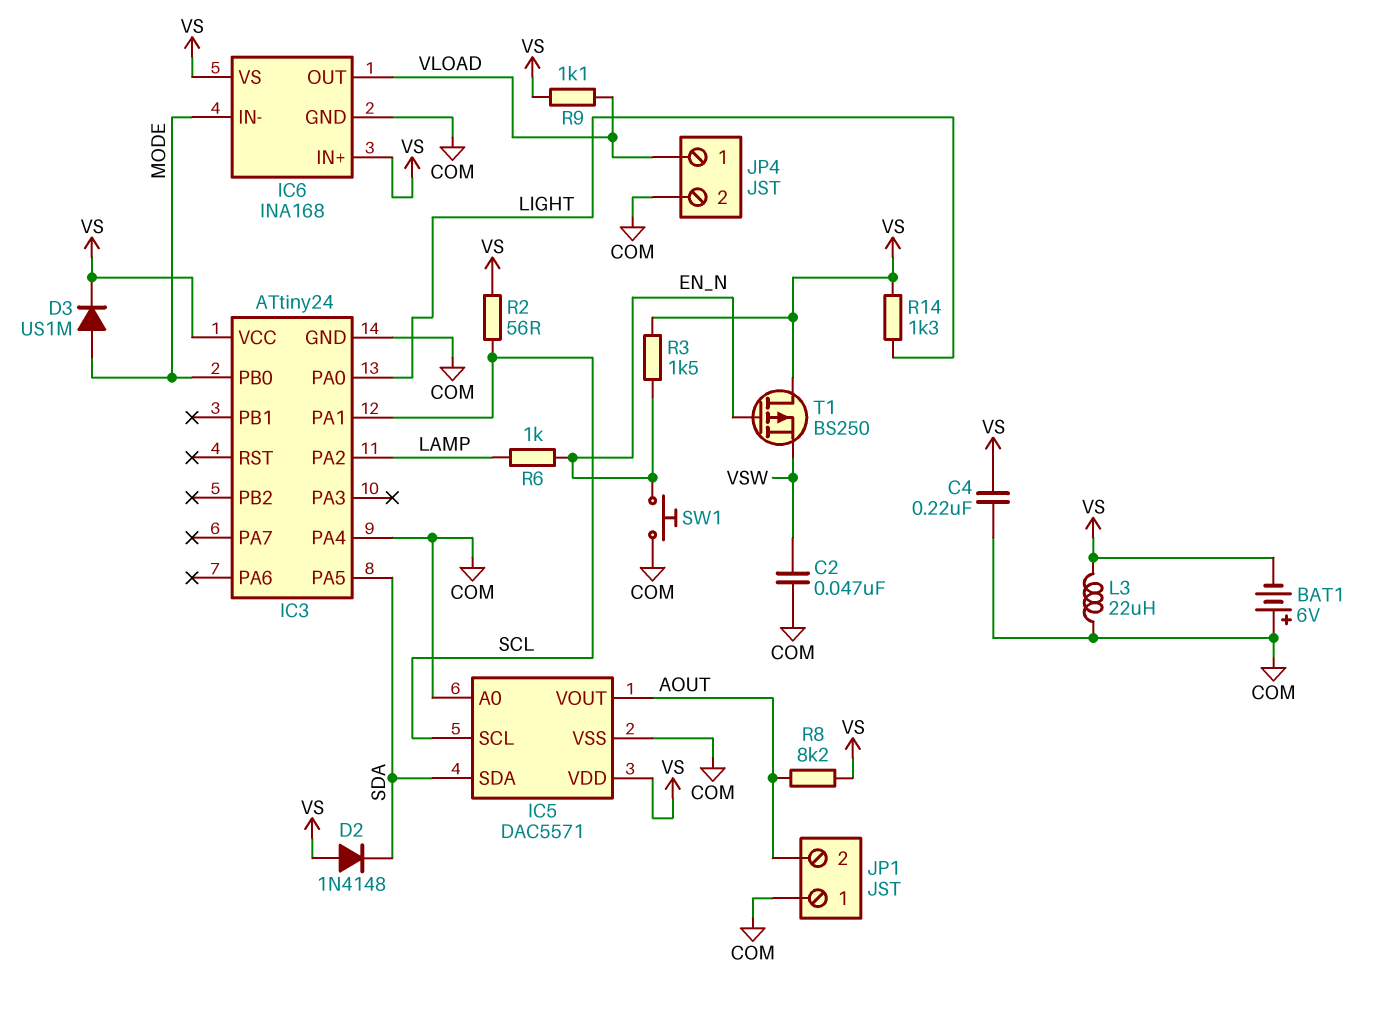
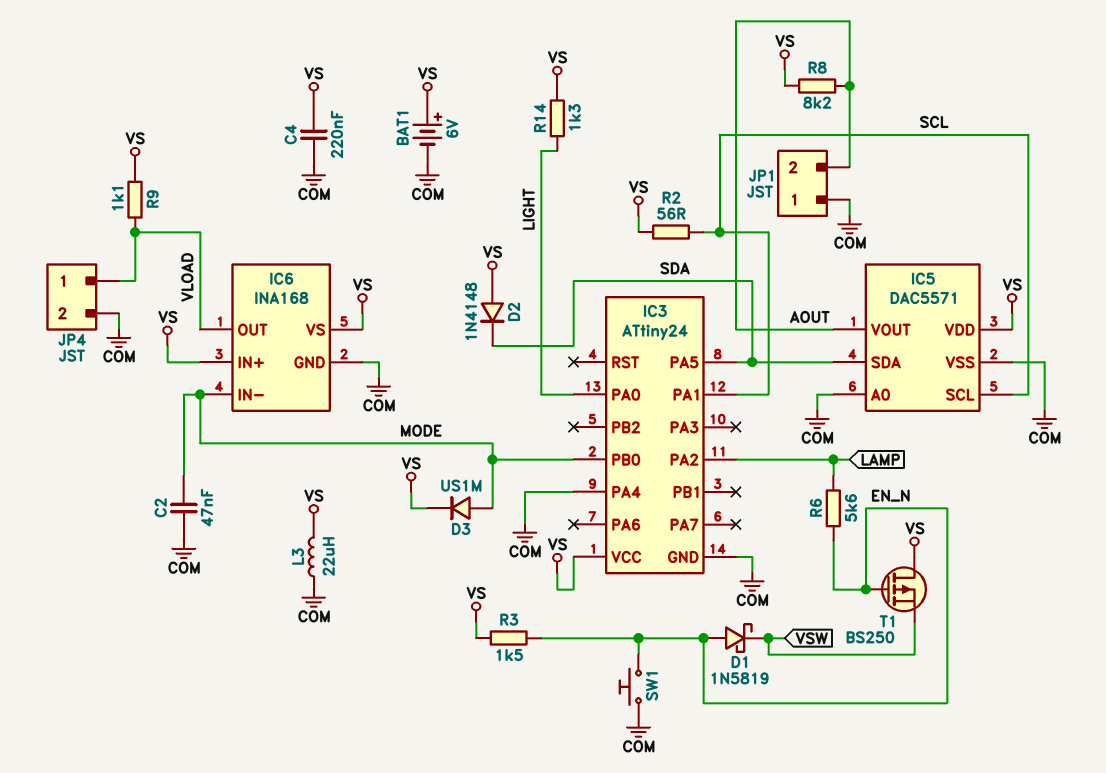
BAT1: 6V (plus COM, minus VS) -> 6V (plus VS, minus COM)
C2: 47nF (COM, VSW) -> 47nF (COM, MODE)
D1: none -> schottky 1N5819 (A EN_N, K VSW)
R6: 1k (EN_N, LAMP) -> 5.6k (EN_N, LAMP)

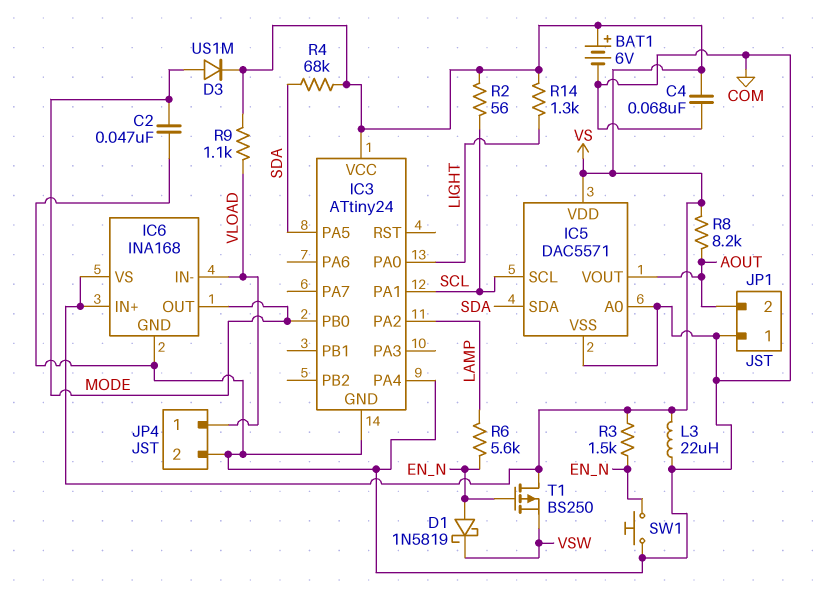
C4: 220nF (COM, VS) -> 68nF (COM, VS)
D2: diode 1N4148 (A VS, K SDA) -> none
IC6 pin IN-: MODE -> VLOAD
IC6 pin OUT: VLOAD -> MODE
R4: none -> 68k (SDA, VS)

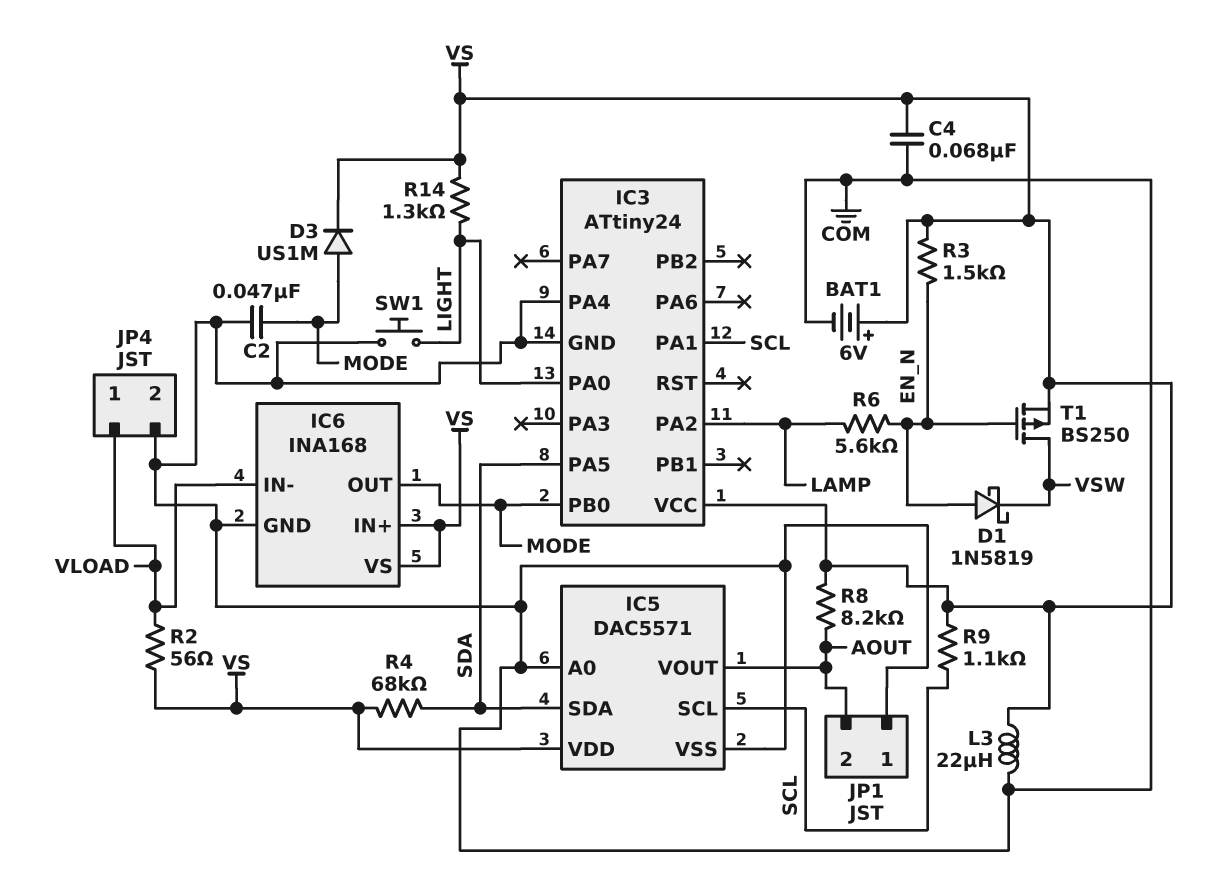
R2: 56 (SCL, VS) -> 56 (VLOAD, VS)
R9: 1.1k (VLOAD, VS) -> 1.1k (SCL, VS)
SW1: button (COM, EN_N) -> button (COM, LIGHT)
T1: PMOS BS250 (G EN_N, D VS, S VSW) -> PMOS BS250 (G EN_N, D VSW, S VS)

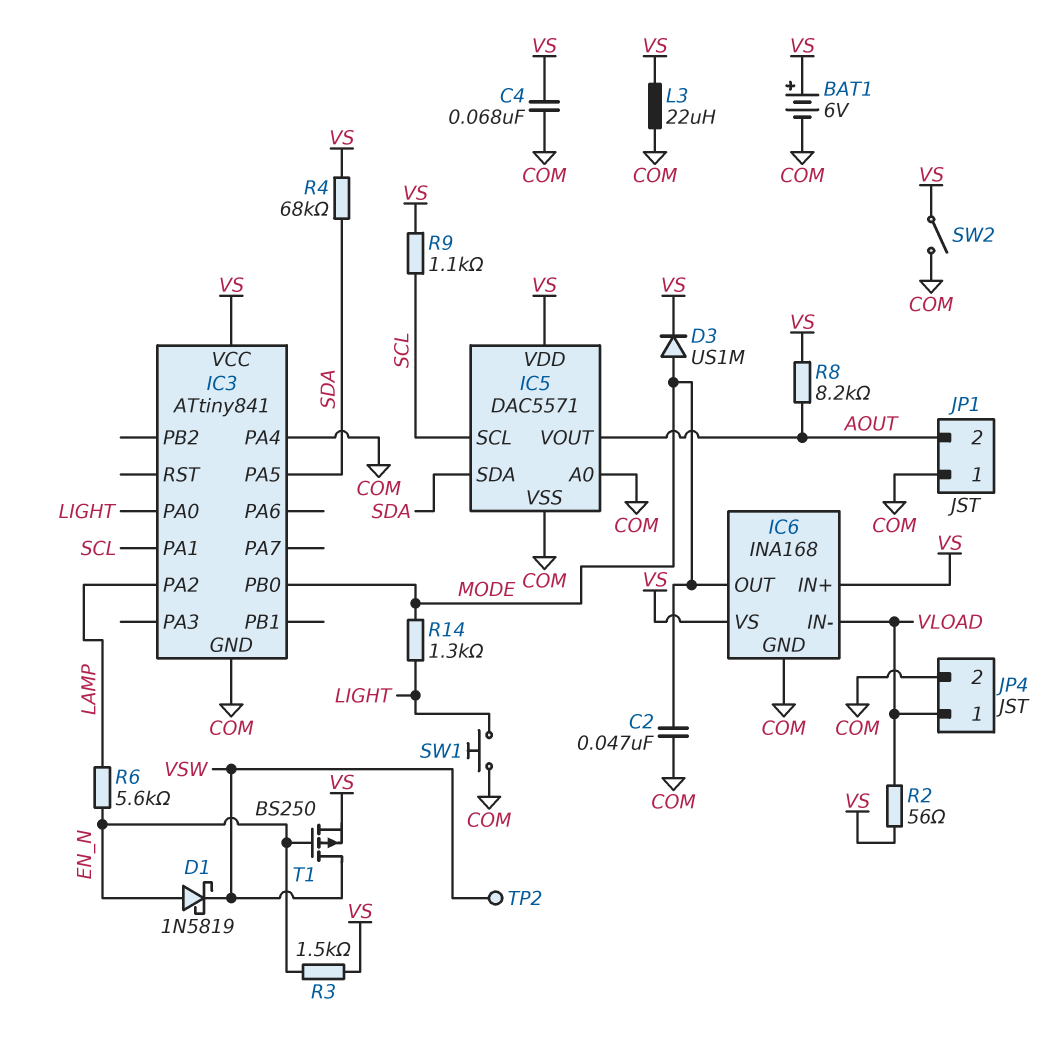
IC3: ATtiny24 -> ATtiny841
R14: 1.3k (LIGHT, VS) -> 1.3k (LIGHT, MODE)
SW2: none -> switch (COM, VS)
TP2: none -> test point (VSW)

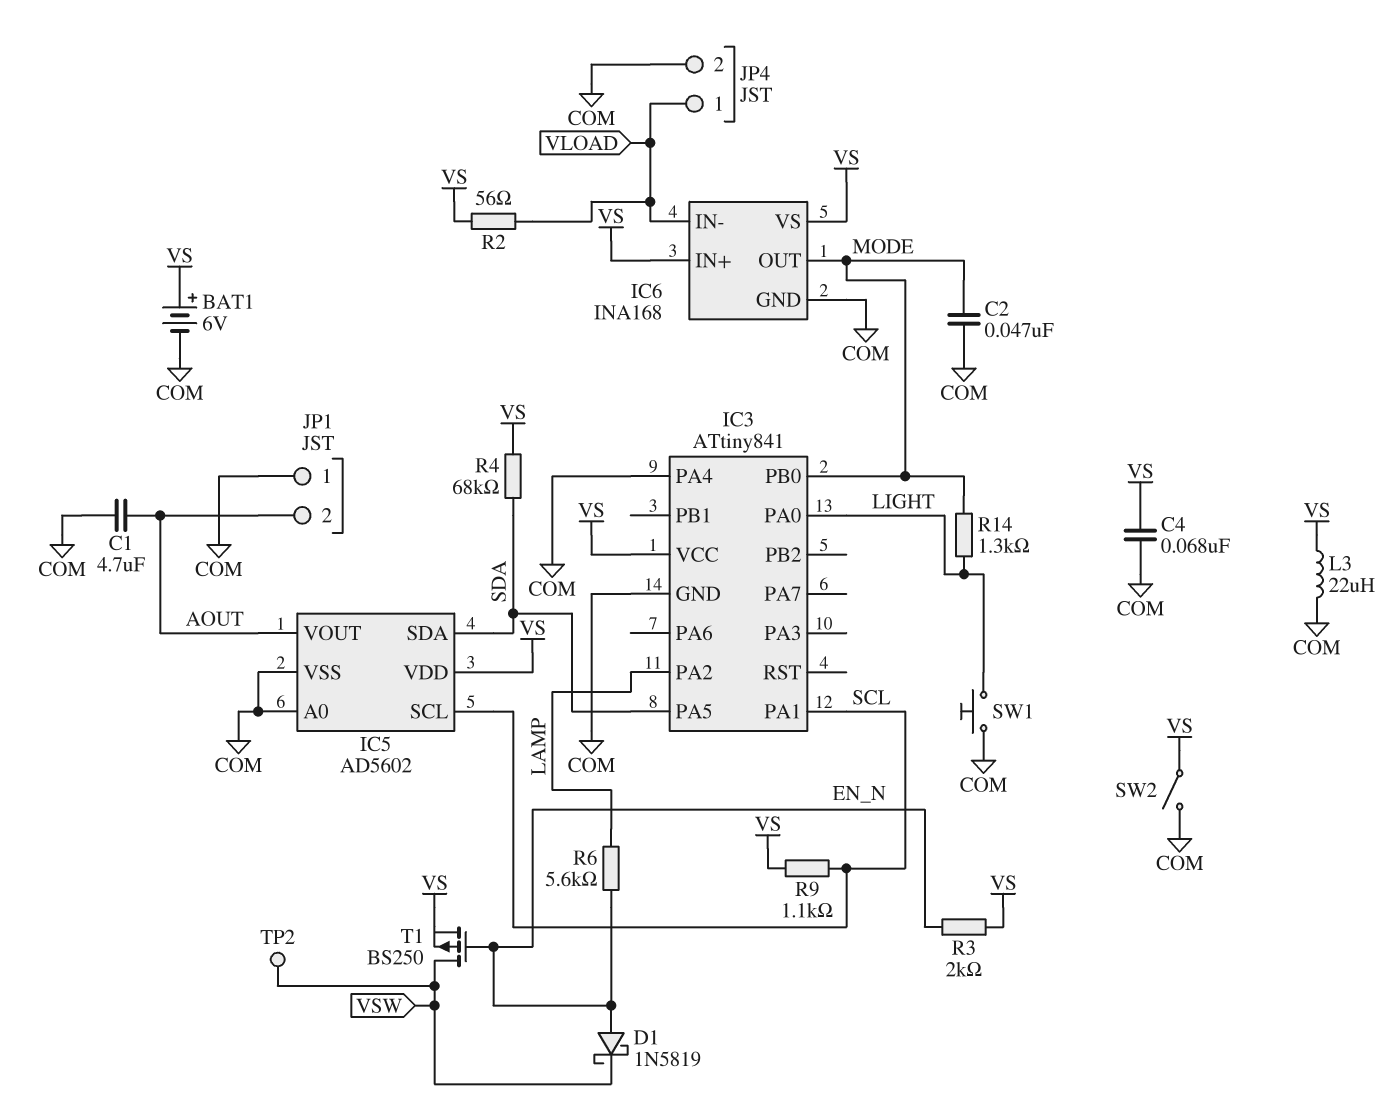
C1: none -> 4.7uF (AOUT, COM)
D3: diode US1M (A MODE, K VS) -> none
IC5: DAC5571 -> AD5602
R3: 1.5k (EN_N, VS) -> 2k (EN_N, VS)
R8: 8.2k (AOUT, VS) -> none

